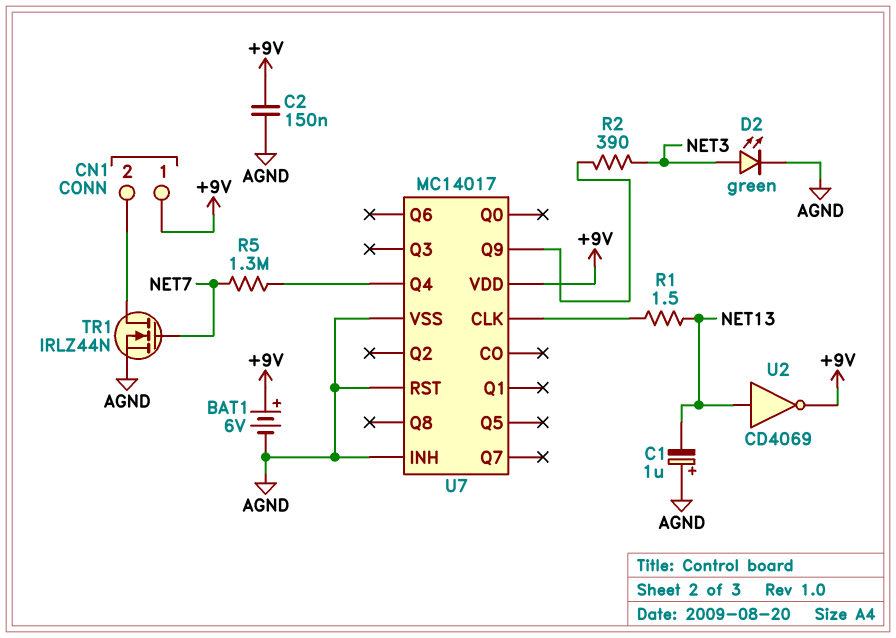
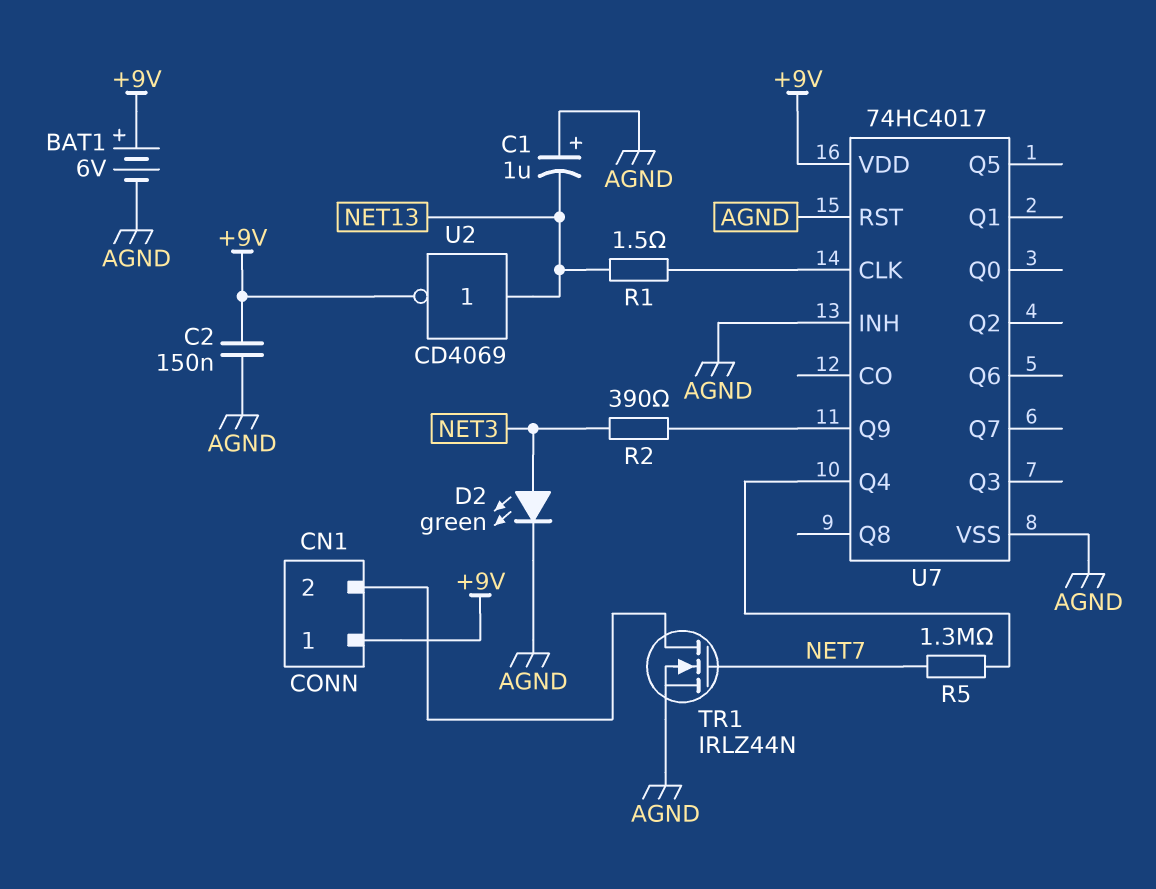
U7: MC14017 -> 74HC4017

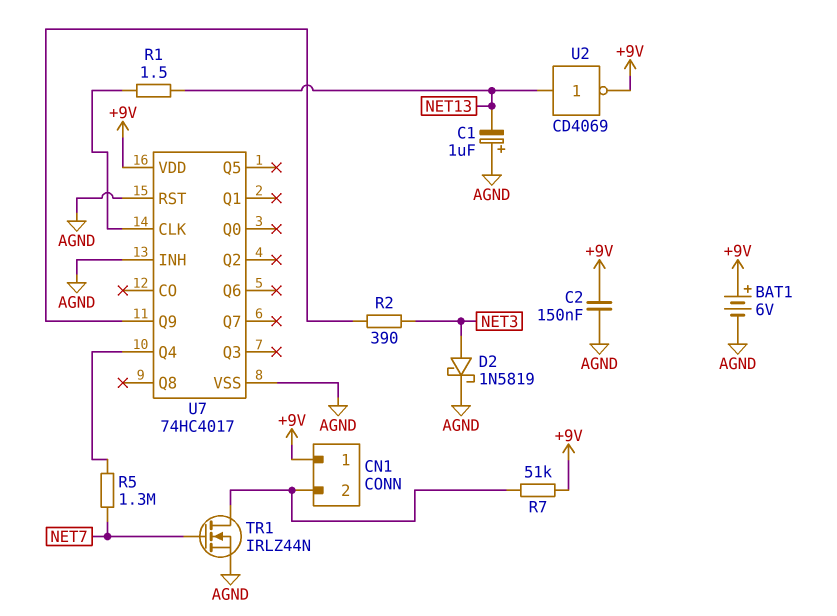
D2: LED green (A NET3, K AGND) -> schottky 1N5819 (A NET3, K AGND)
R7: none -> 51k (+9V, CN1/2)

